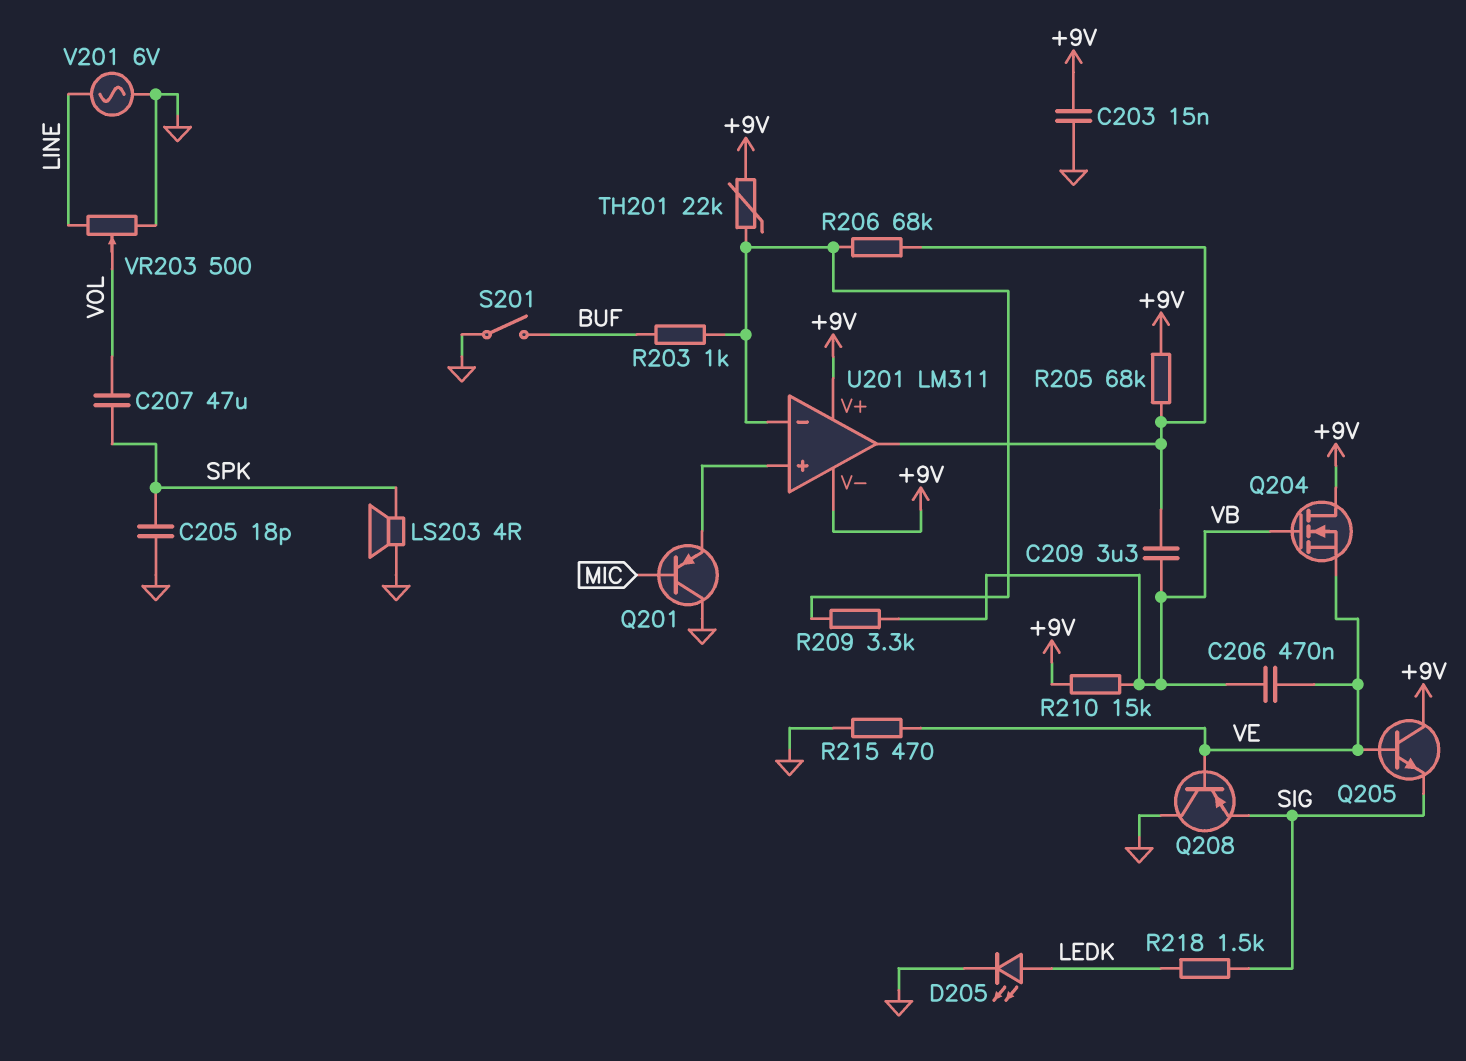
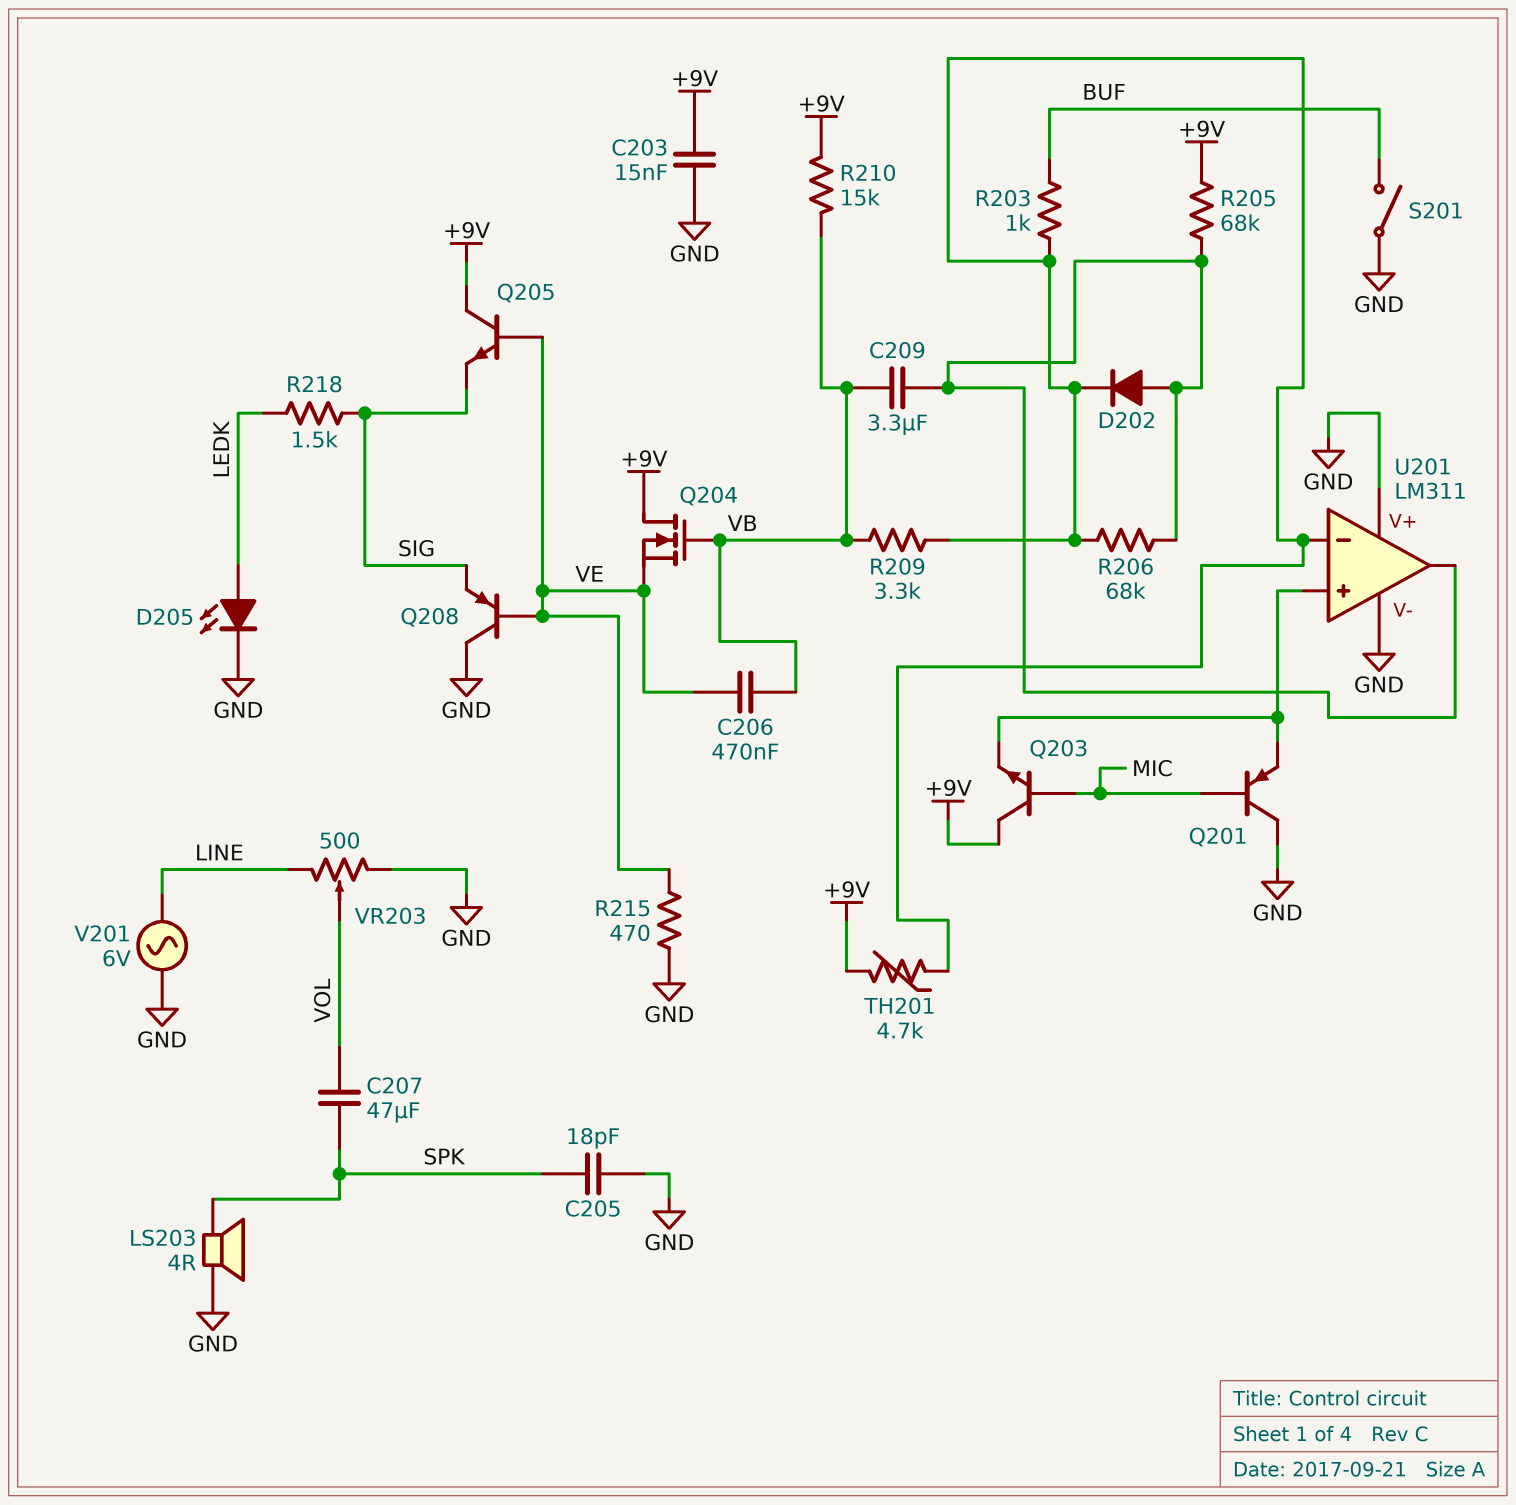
D202: none -> diode (A U201/out, K U201/in-)
Q203: none -> NPN (B MIC, C +9V, E U201/in+)
TH201: 22k (+9V, U201/in-) -> 4.7k (+9V, U201/in-)
U201 pin V+: +9V -> GND
U201 pin V-: +9V -> GND

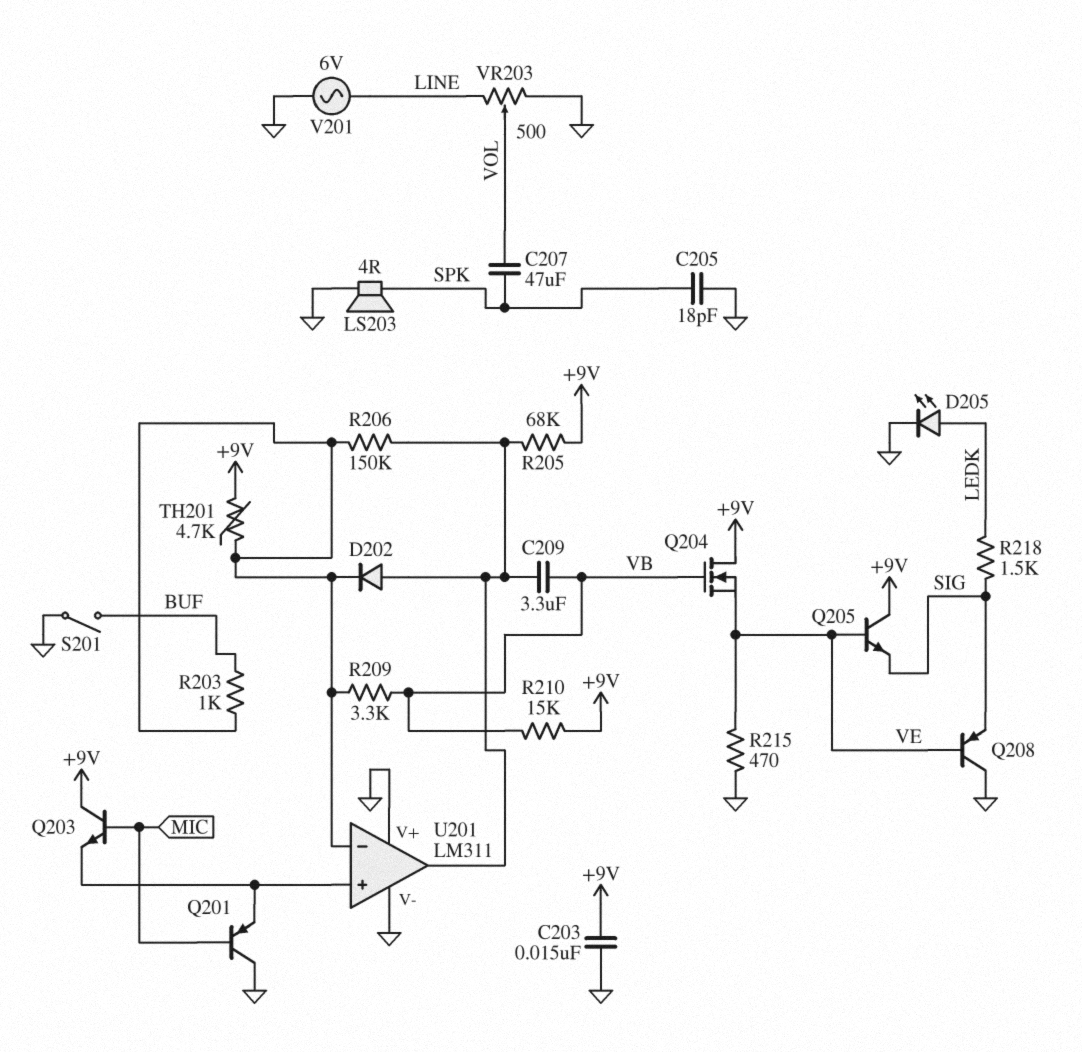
C206: 470nF (VB, VE) -> none
R206: 68k (U201/in-, U201/out) -> 150k (U201/in-, U201/out)

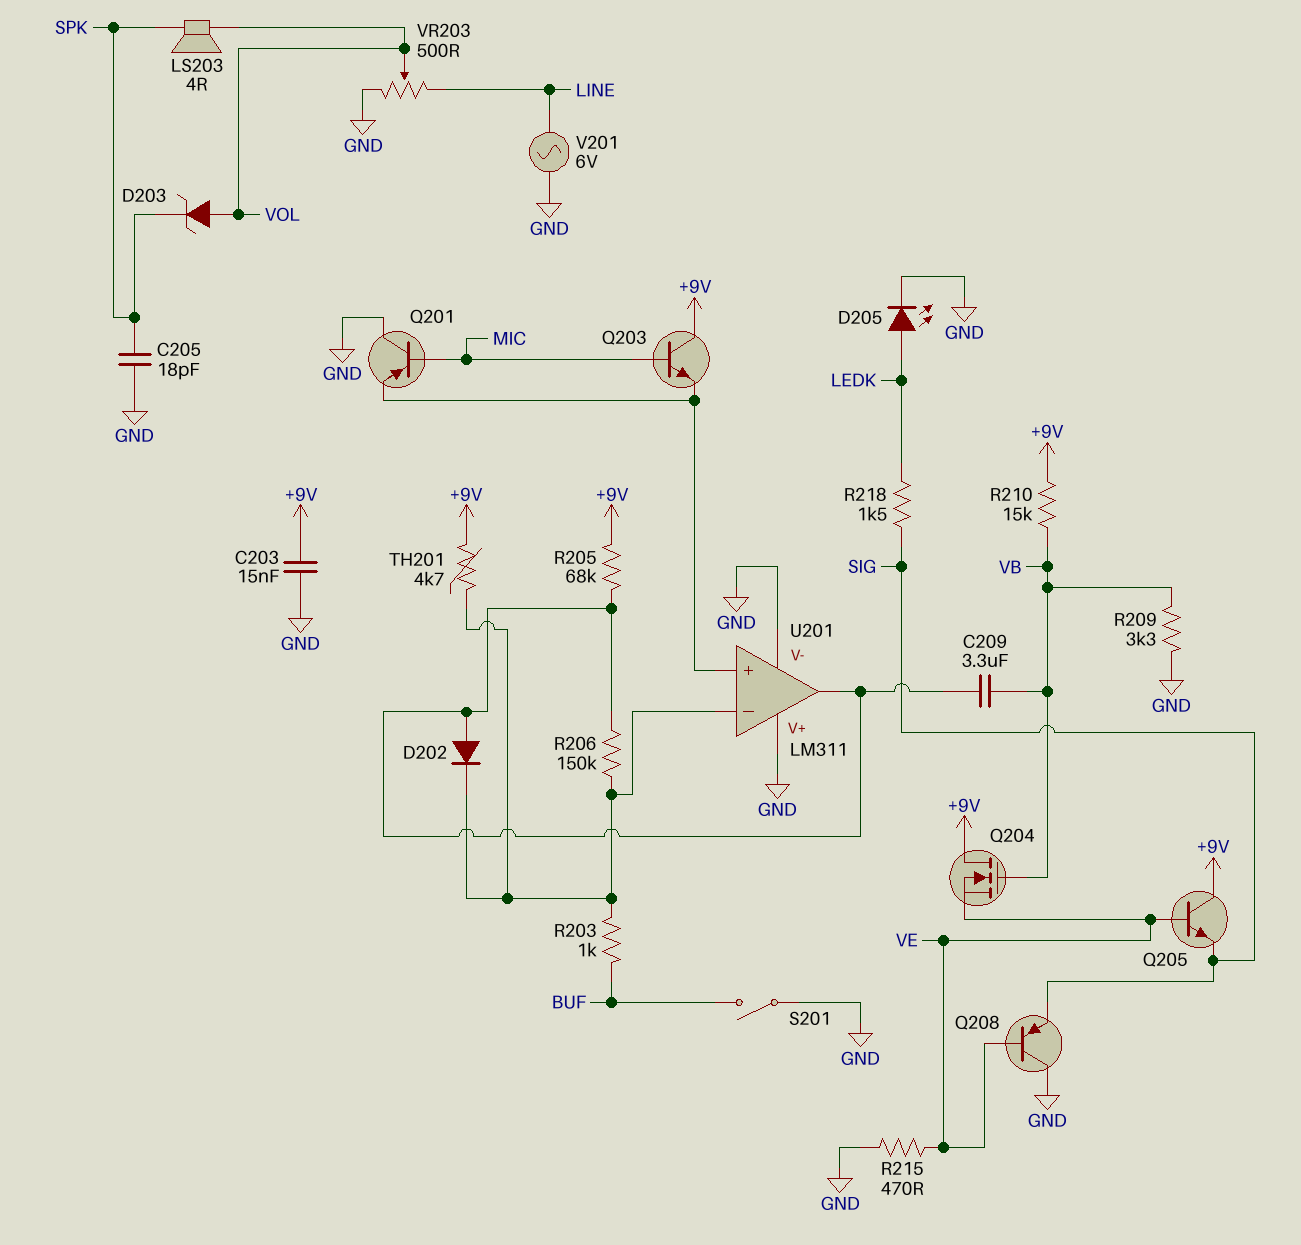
C207: 47uF (SPK, VOL) -> none
D203: none -> zener (A VOL, K SPK)
LS203: speaker 4R (GND, SPK) -> speaker 4R (SPK, VOL)
R209: 3.3k (U201/in-, VB) -> 3.3k (GND, VB)

